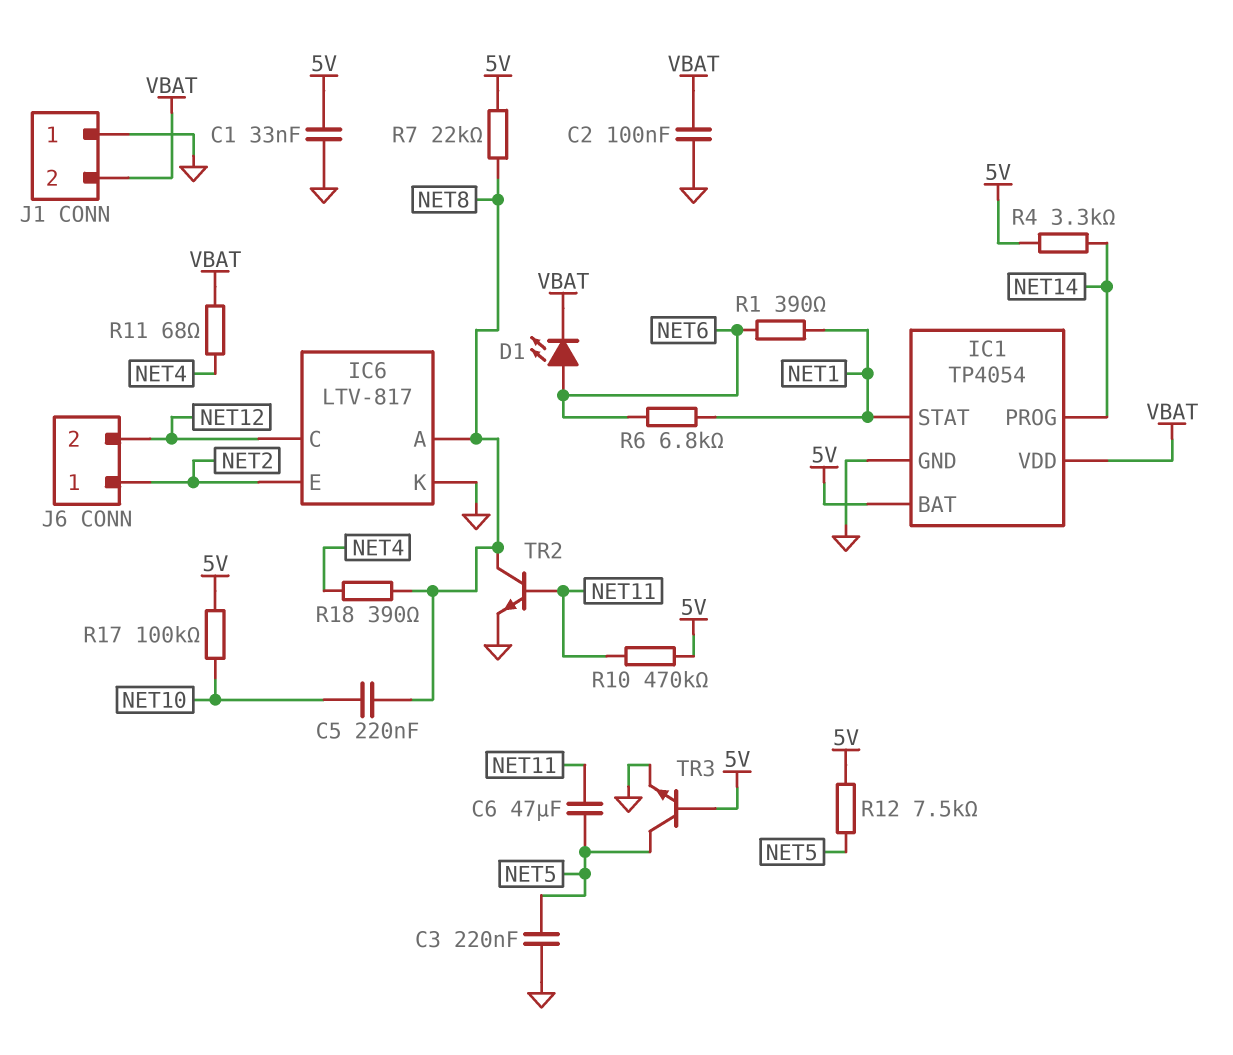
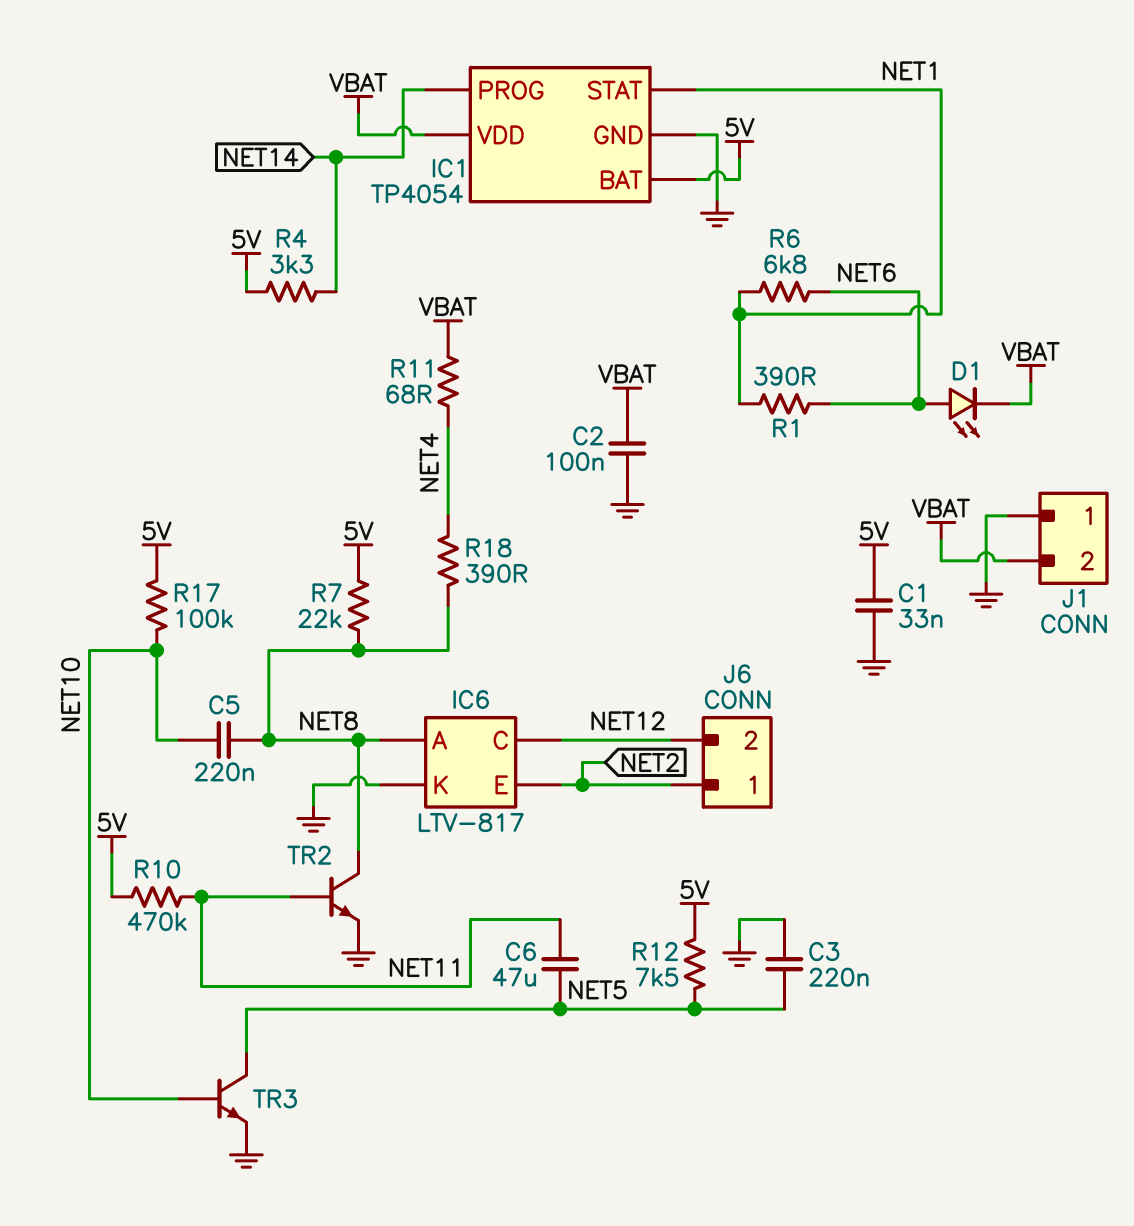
TR3: NPN (B 5V, C NET5, E GND) -> NPN (B NET10, C NET5, E GND)

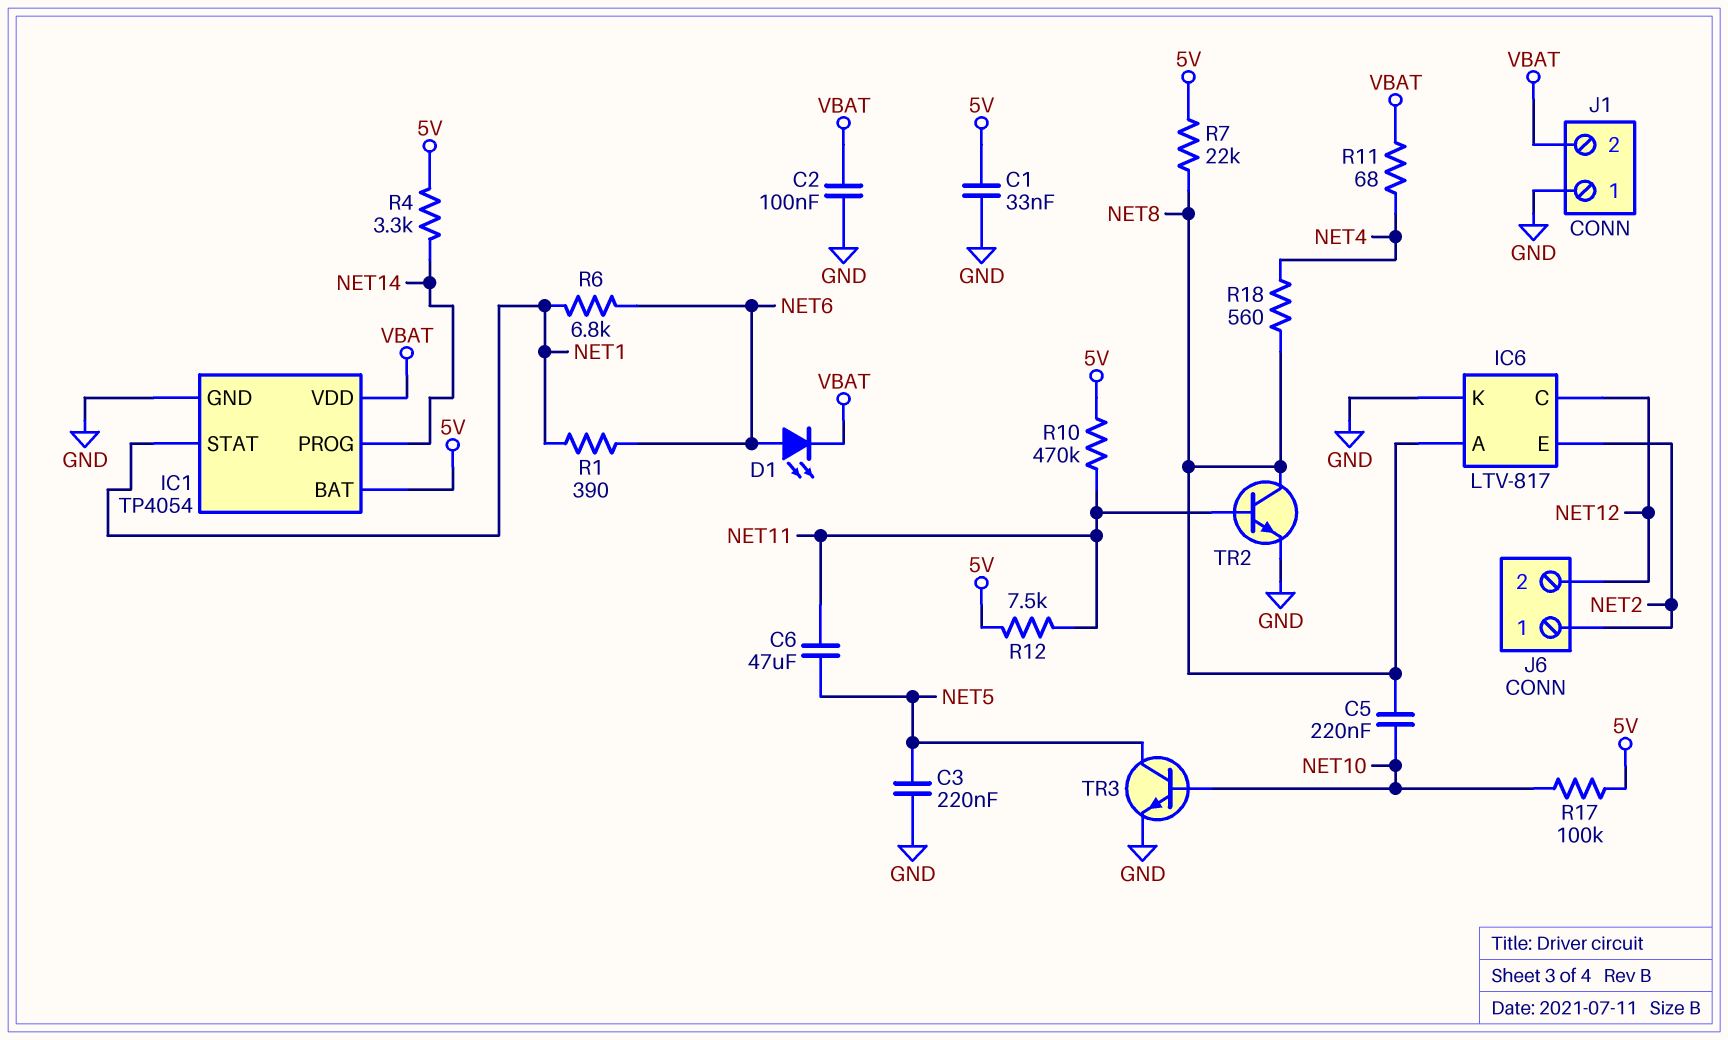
R12: 7.5k (5V, NET5) -> 7.5k (5V, NET11)
R18: 390 (NET4, NET8) -> 560 (NET4, NET8)

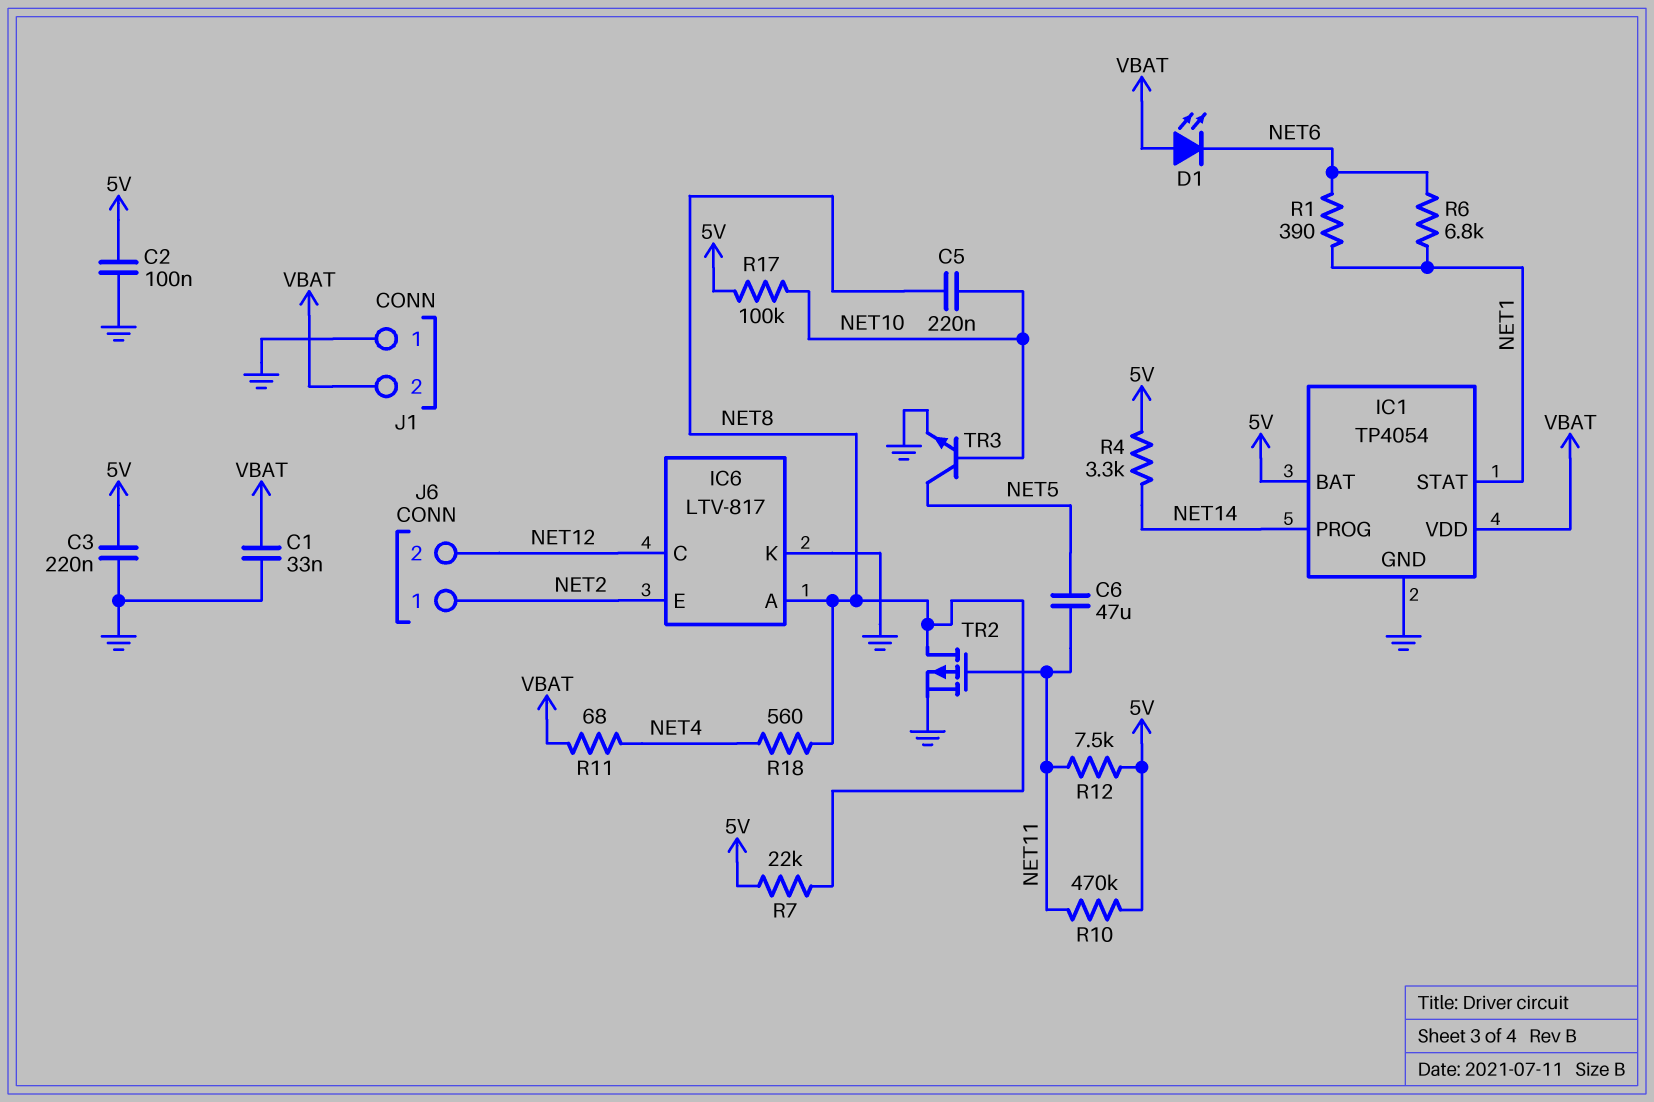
C1: 33nF (5V, GND) -> 33nF (GND, VBAT)
C2: 100nF (GND, VBAT) -> 100nF (5V, GND)
C3: 220nF (GND, NET5) -> 220nF (5V, GND)
D1: LED (A NET6, K VBAT) -> LED (A VBAT, K NET6)
TR2: NPN (B NET11, C NET8, E GND) -> PMOS (G NET11, D NET8, S GND)

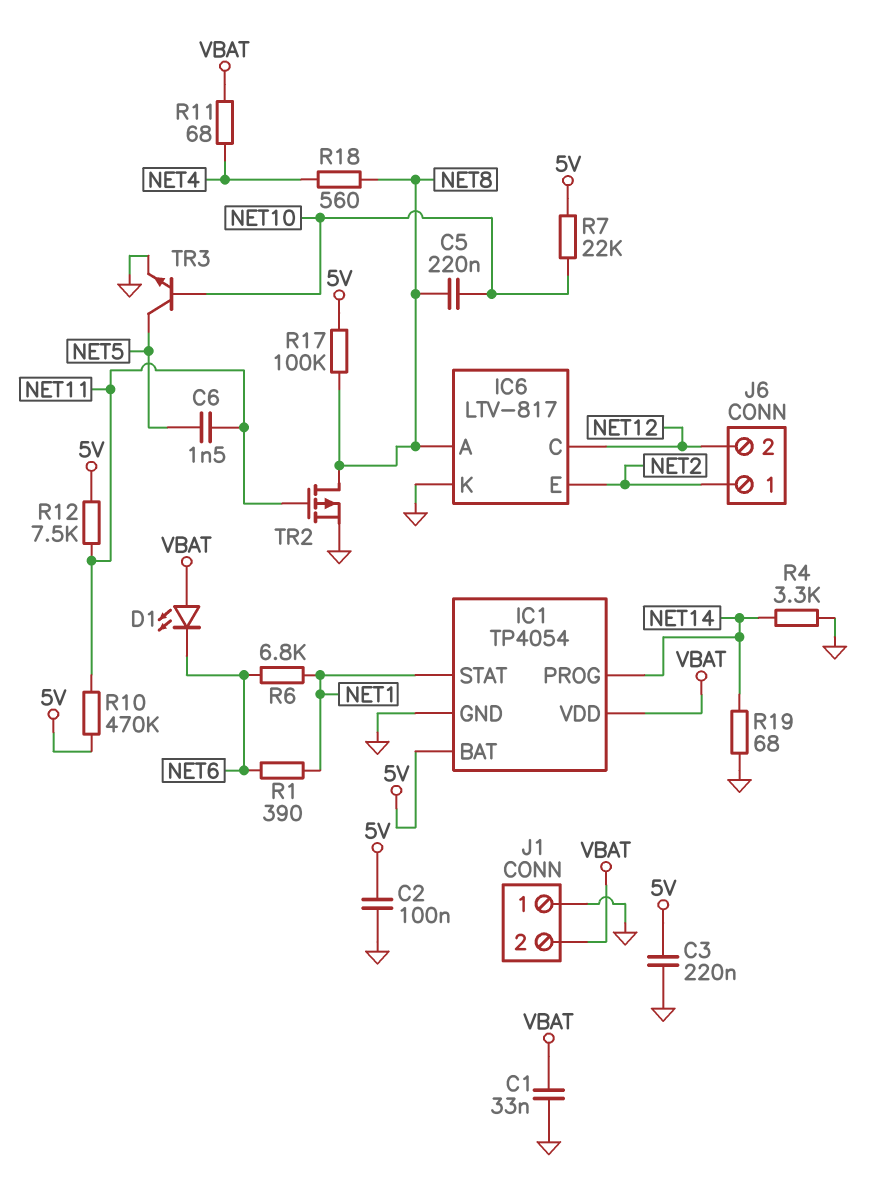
C6: 47uF (NET5, NET11) -> 1.5nF (NET5, NET11)
R4: 3.3k (5V, NET14) -> 3.3k (GND, NET14)
R7: 22k (5V, NET8) -> 22k (5V, NET10)
R17: 100k (5V, NET10) -> 100k (5V, NET8)
R19: none -> 68 (GND, NET14)

